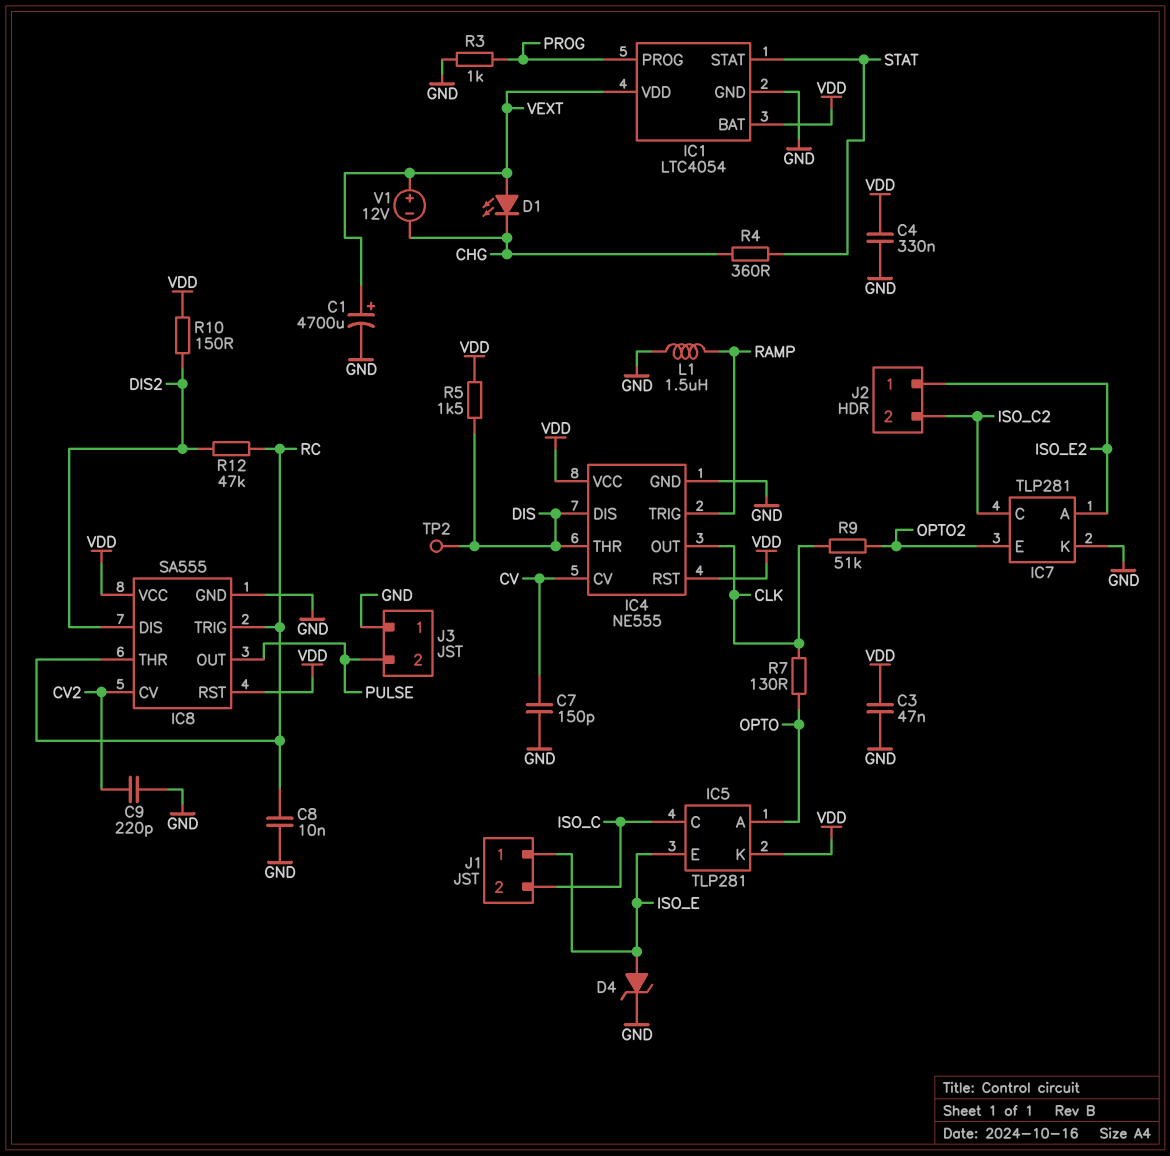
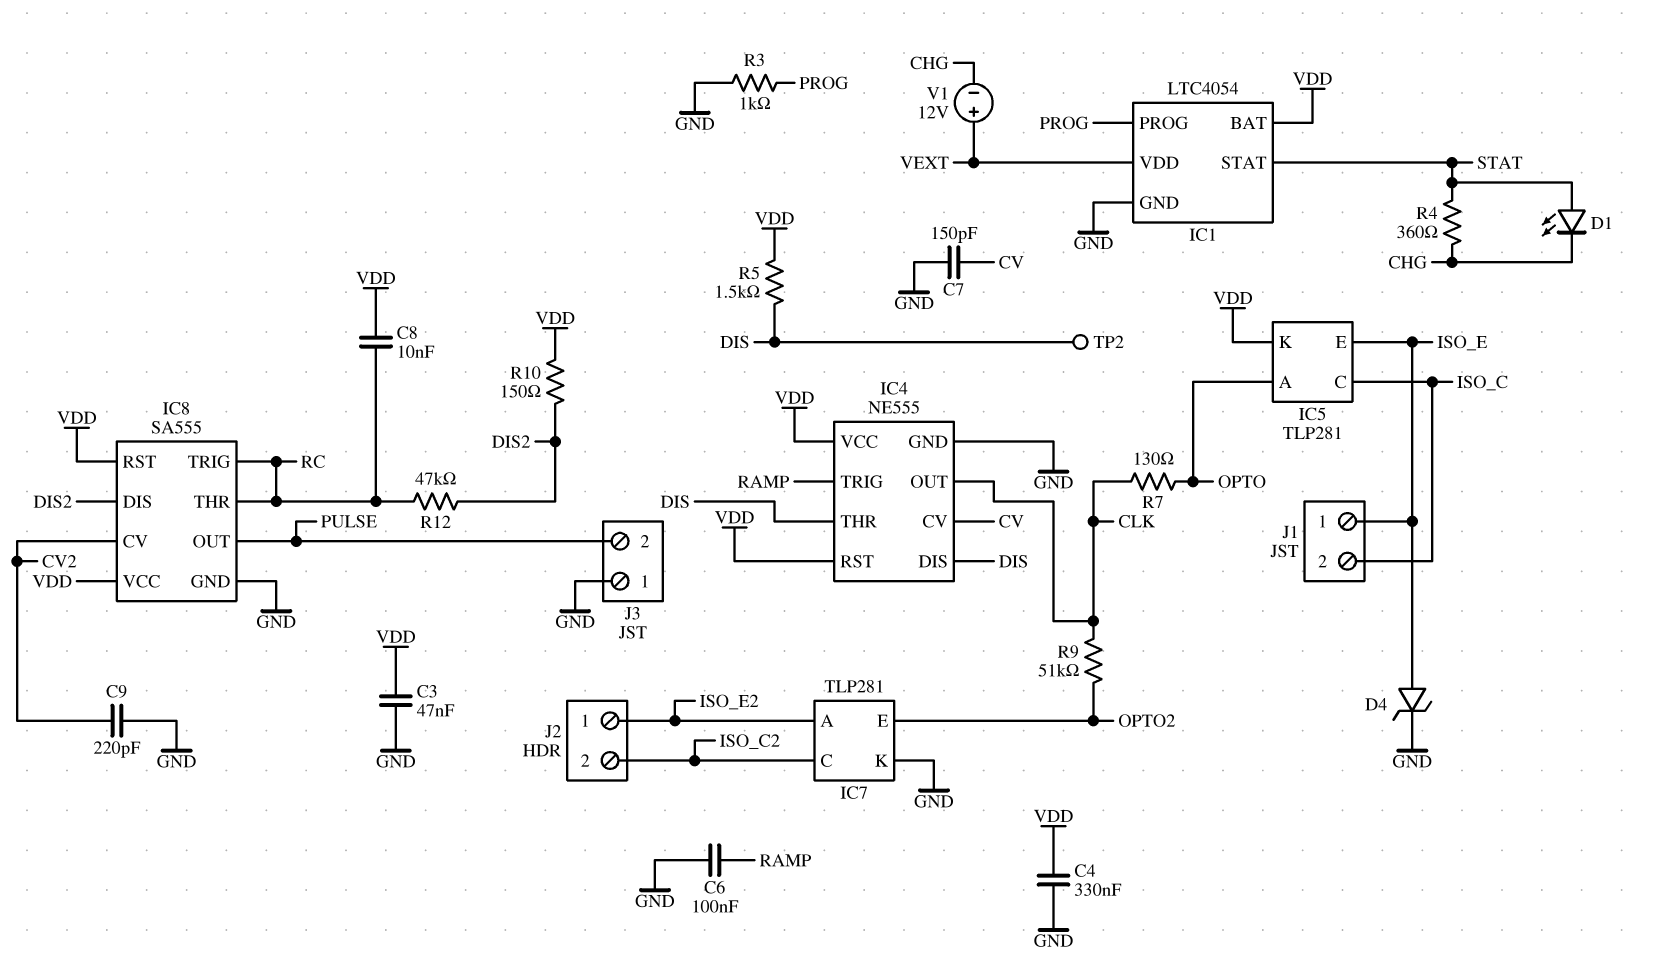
C1: 4700uF (plus VEXT, minus GND) -> none
C6: none -> 100nF (GND, RAMP)
C8: 10nF (GND, RC) -> 10nF (RC, VDD)
D1: LED (A VEXT, K CHG) -> LED (A STAT, K CHG)
L1: 1.5uH (GND, RAMP) -> none

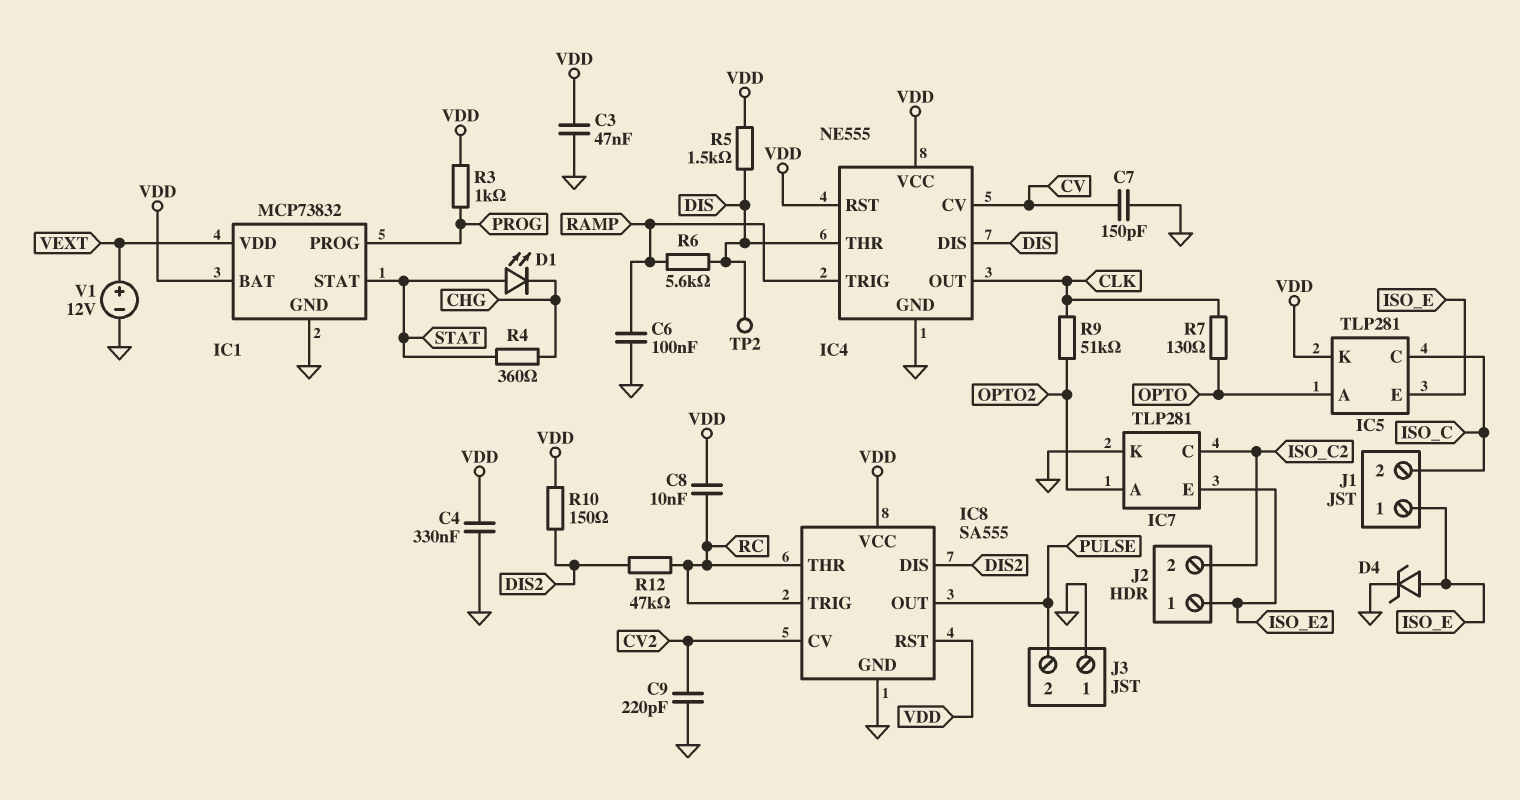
IC1: LTC4054 -> MCP73832
IC7 pin A: ISO_E2 -> OPTO2
IC7 pin E: OPTO2 -> ISO_E2
R3: 1k (GND, PROG) -> 1k (PROG, VDD)
R6: none -> 5.6k (DIS, RAMP)
V1: 12V (plus VEXT, minus CHG) -> 12V (plus VEXT, minus GND)

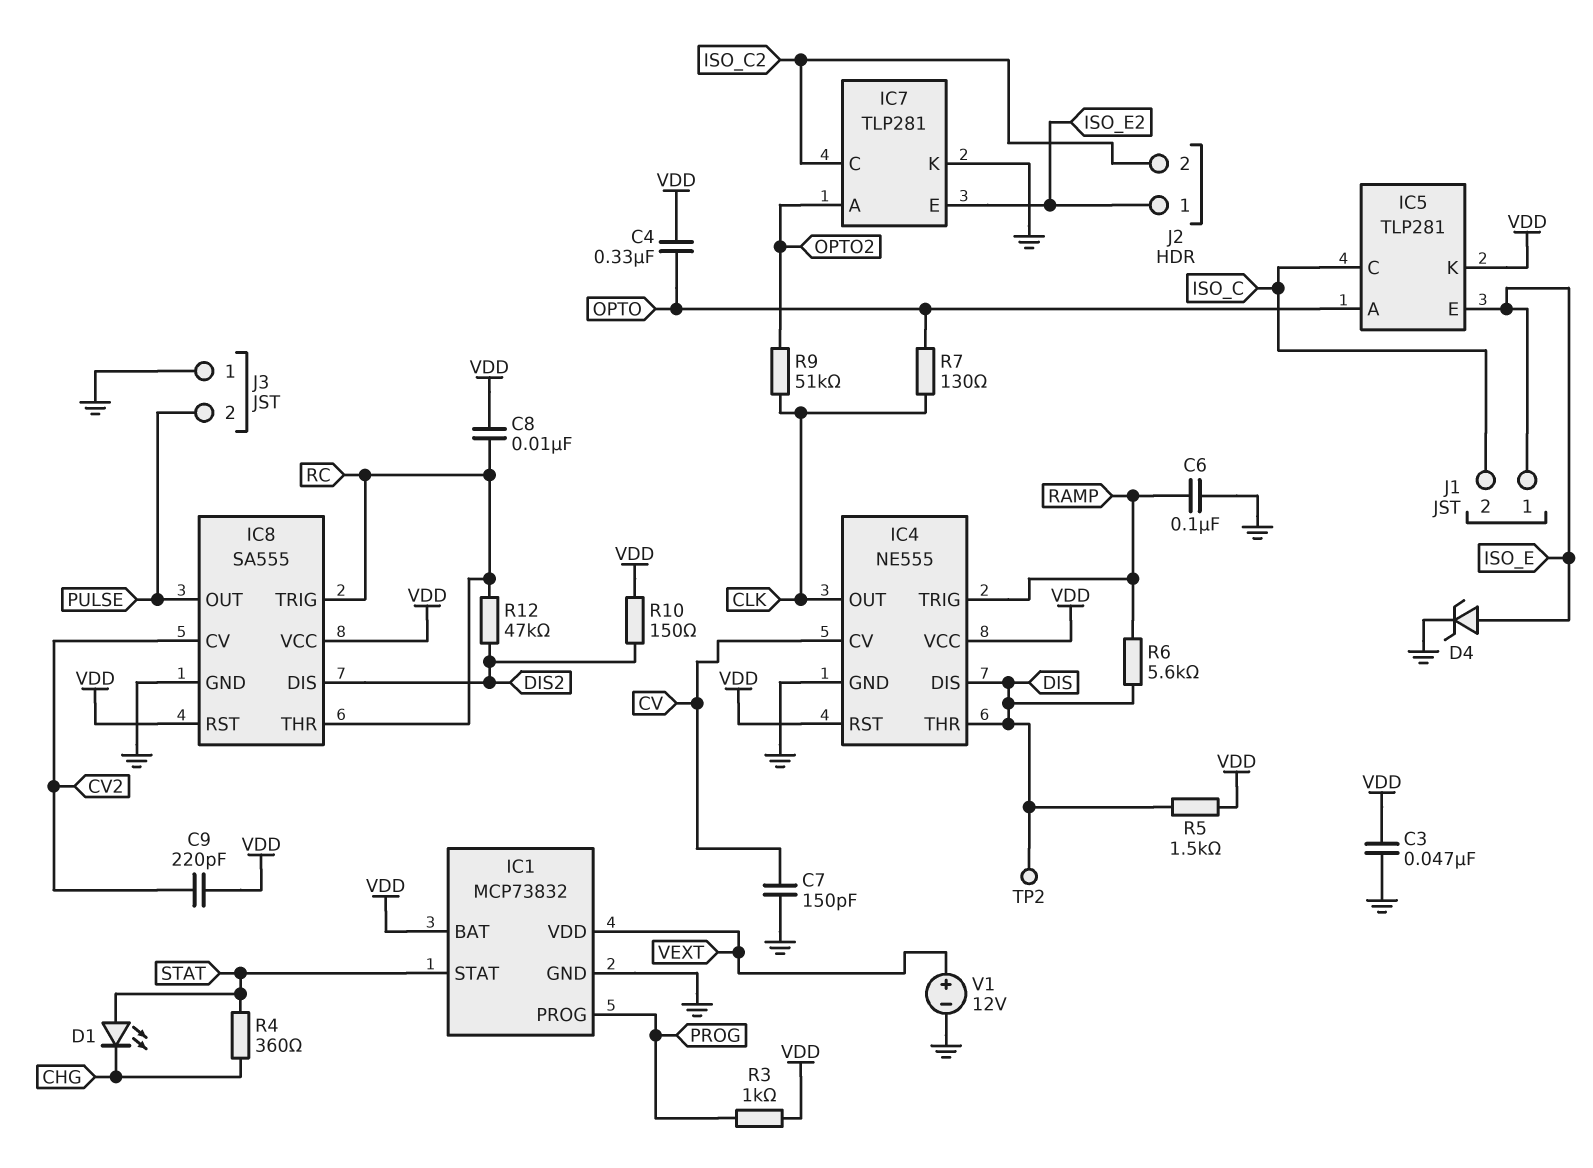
C4: 330nF (GND, VDD) -> 330nF (OPTO, VDD)
C9: 220pF (CV2, GND) -> 220pF (CV2, VDD)

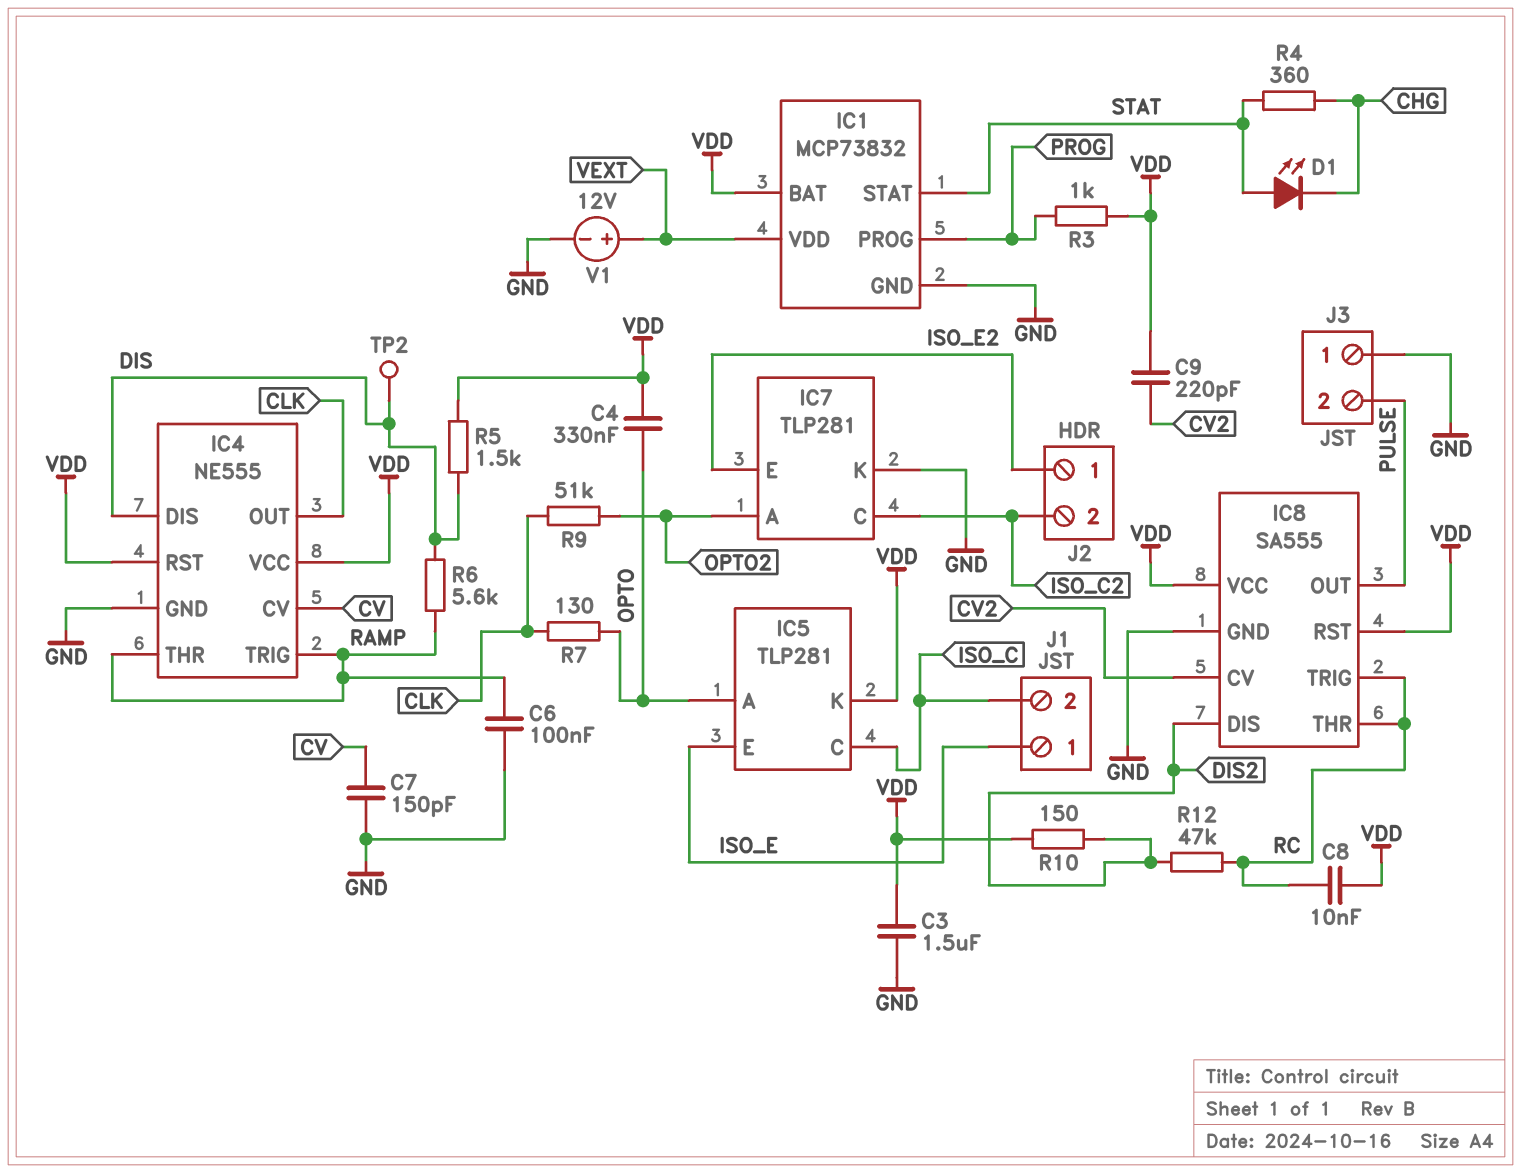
C3: 47nF (GND, VDD) -> 1.5uF (GND, VDD)
D4: zener (A ISO_E, K GND) -> none
IC4 pin THR: DIS -> RAMP

